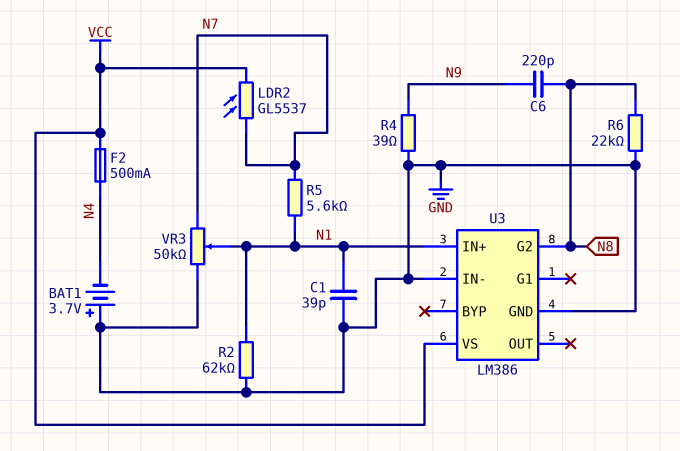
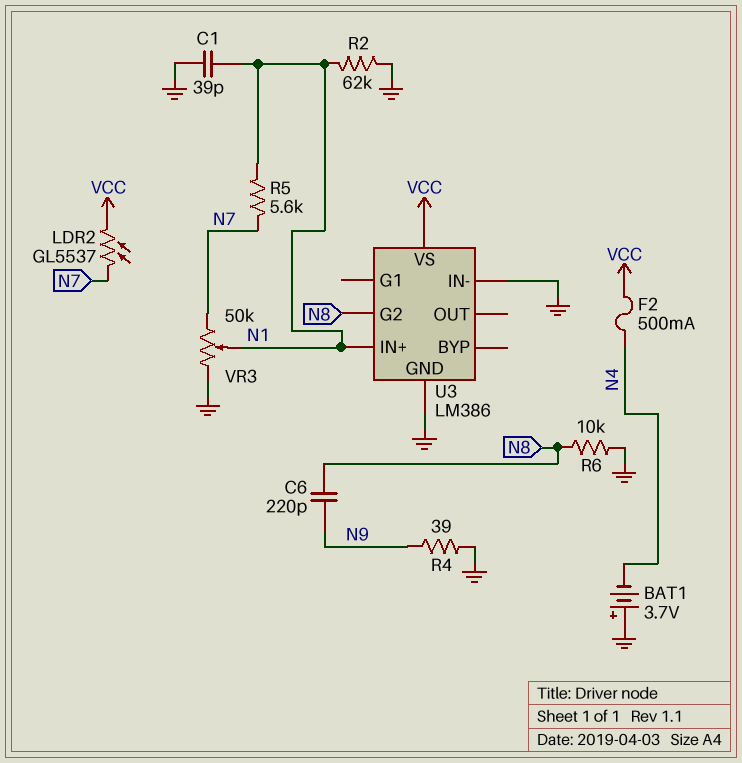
R6: 22k (GND, N8) -> 10k (GND, N8)

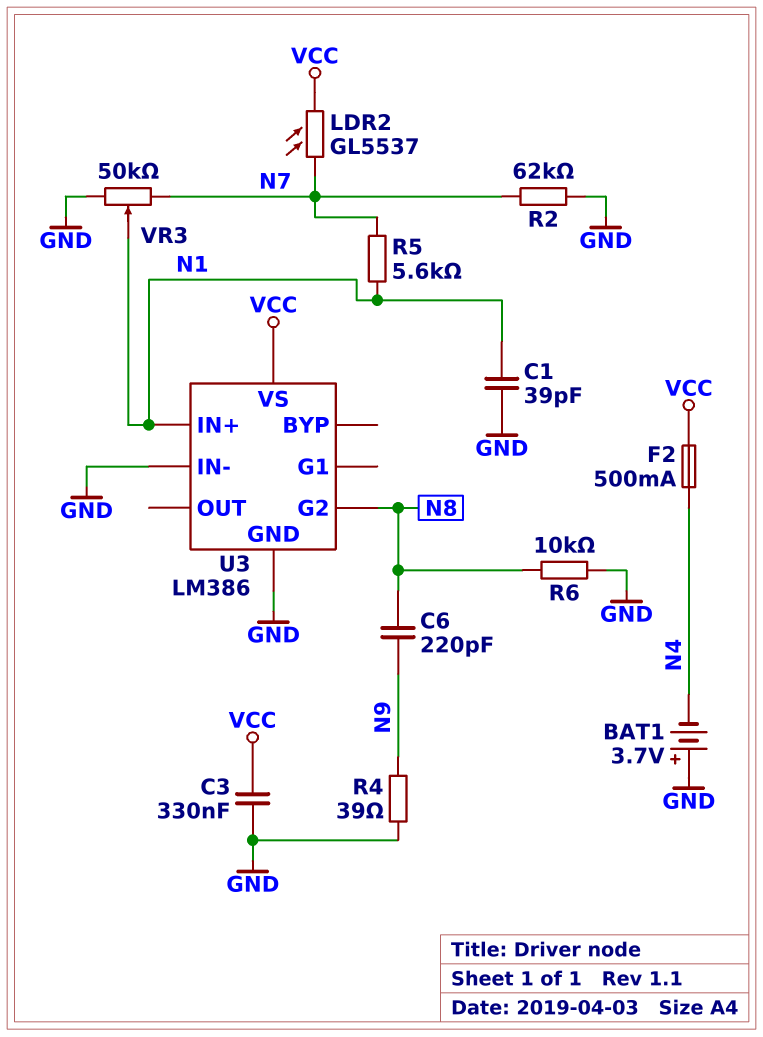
C3: none -> 330nF (GND, VCC)
R2: 62k (GND, N1) -> 62k (GND, N7)

